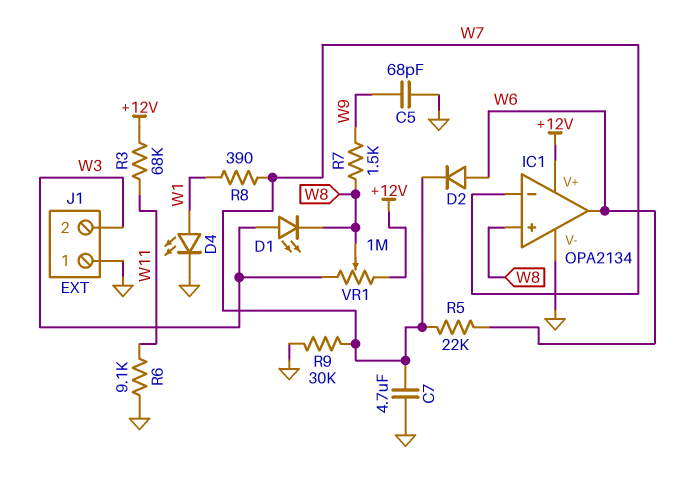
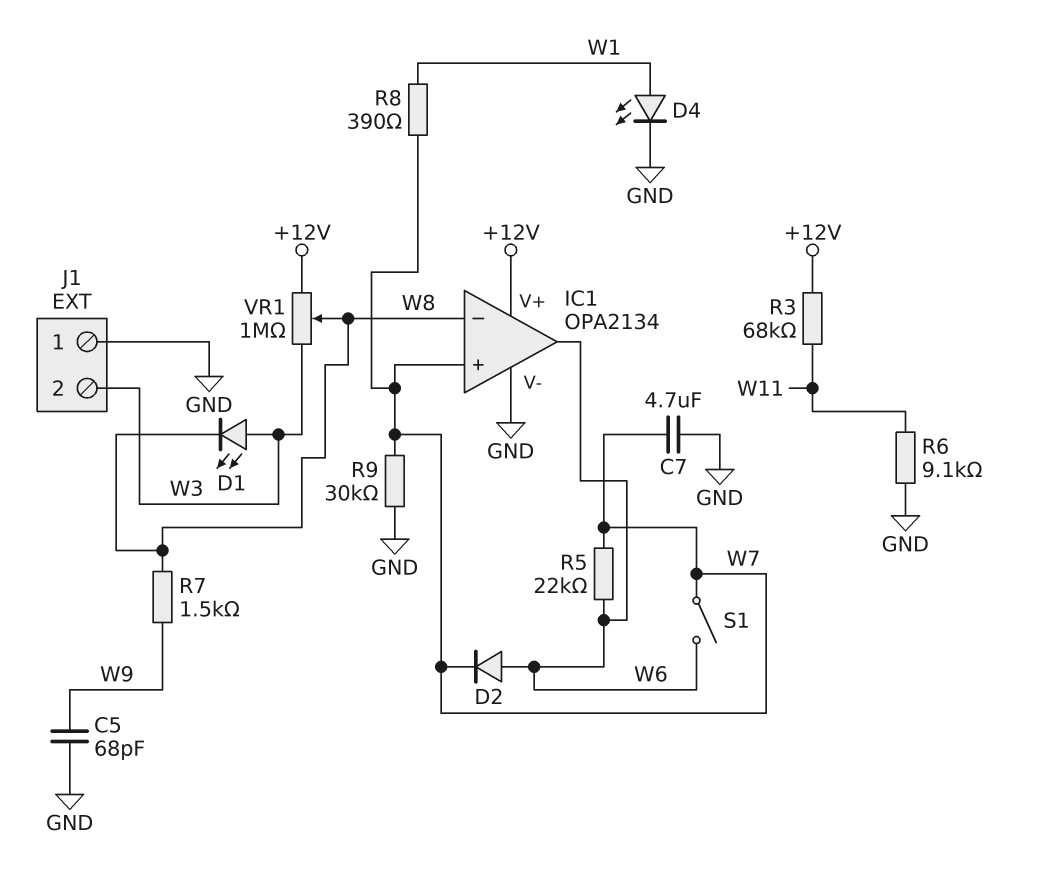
IC1 pin in+: W8 -> W7
IC1 pin in-: W7 -> W8
S1: none -> switch (W6, W7)

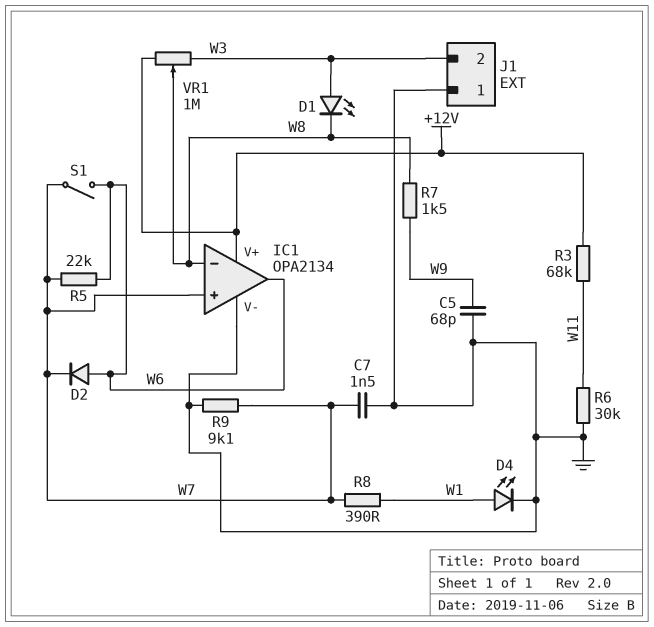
C7: 4.7uF (GND, W7) -> 1.5nF (GND, W7)
R6: 9.1k (GND, W11) -> 30k (GND, W11)
R9: 30k (GND, W7) -> 9.1k (GND, W7)

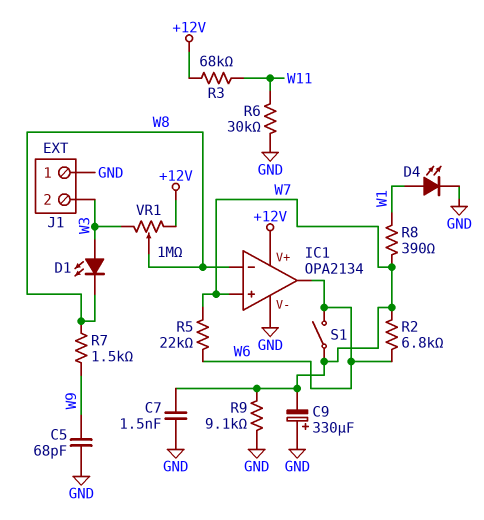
C9: none -> 330uF (plus GND, minus W7)
D2: diode (A W6, K W7) -> none
R2: none -> 6.8k (W6, W7)

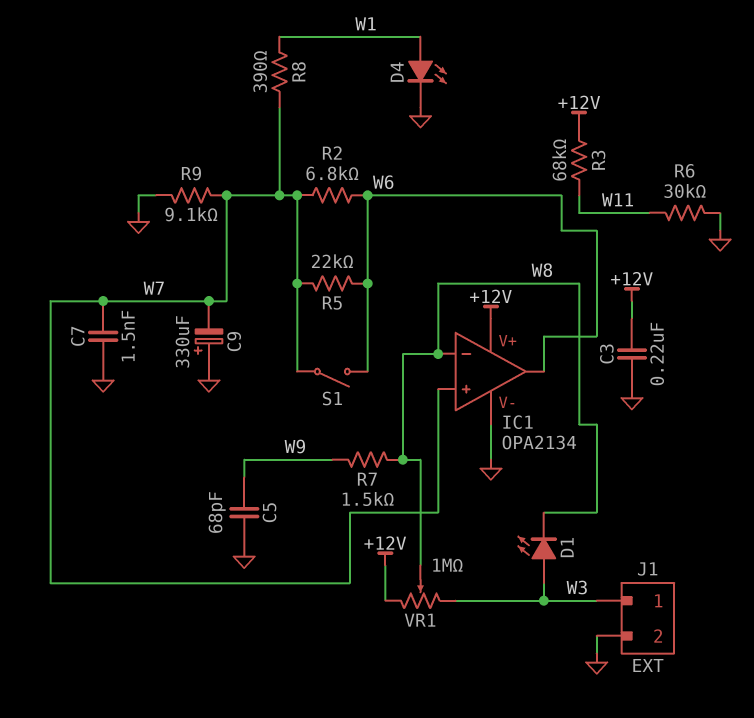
C3: none -> 220nF (+12V, GND)
J1 pin 1: GND -> W3
J1 pin 2: W3 -> GND

